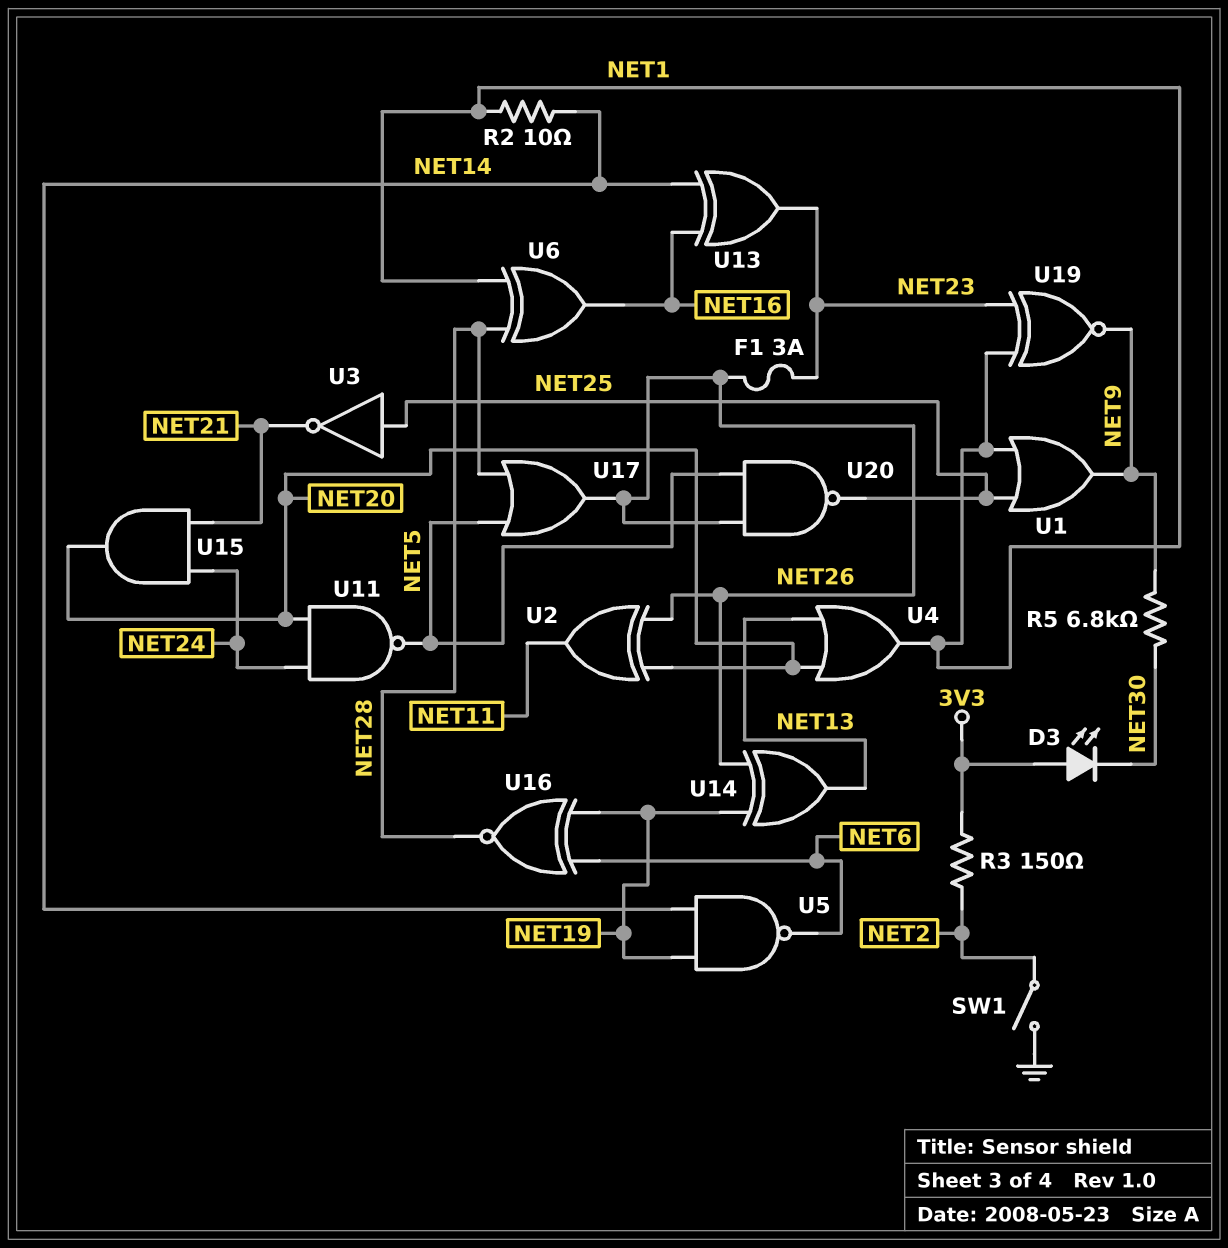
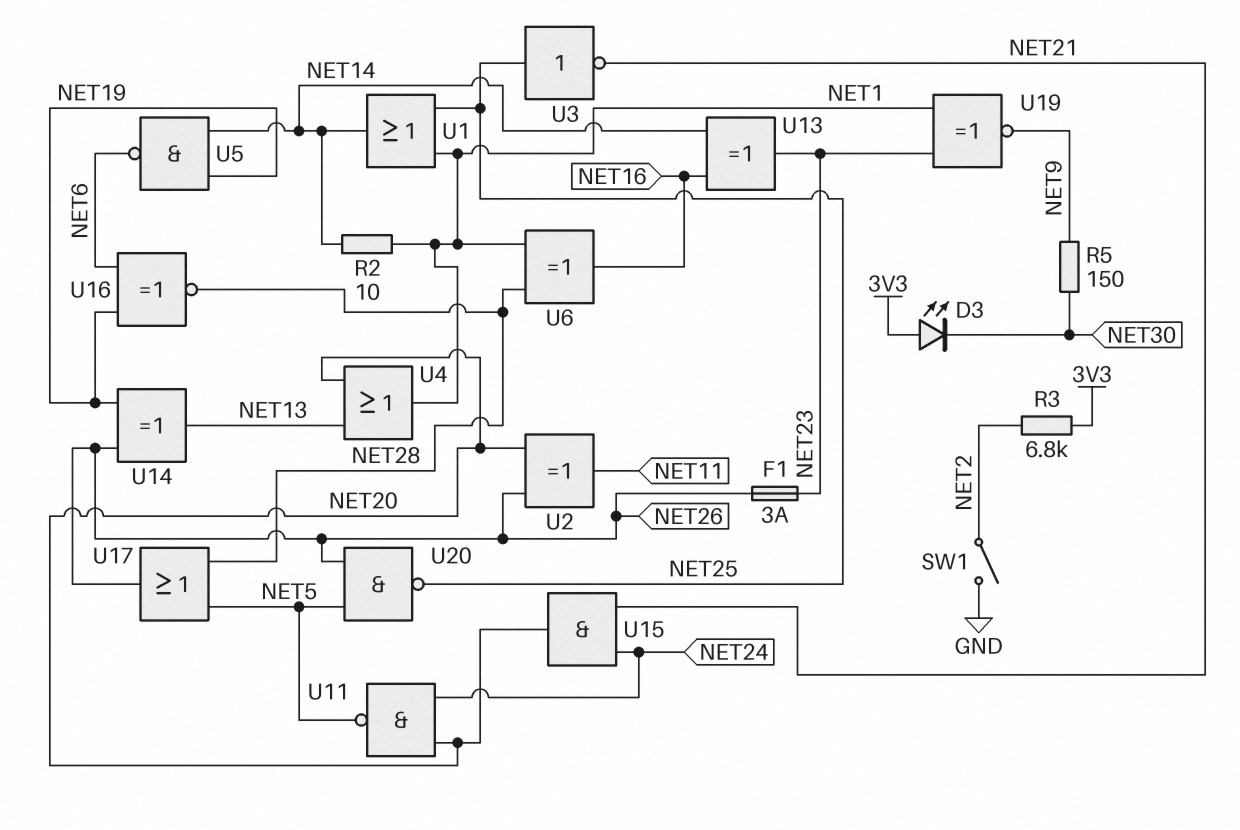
R3: 150 (3V3, NET2) -> 6.8k (3V3, NET2)
R5: 6.8k (NET9, NET30) -> 150 (NET9, NET30)
U1: OR (in NET1, in NET25, out NET9) -> OR (in NET1, in NET25, out NET14)

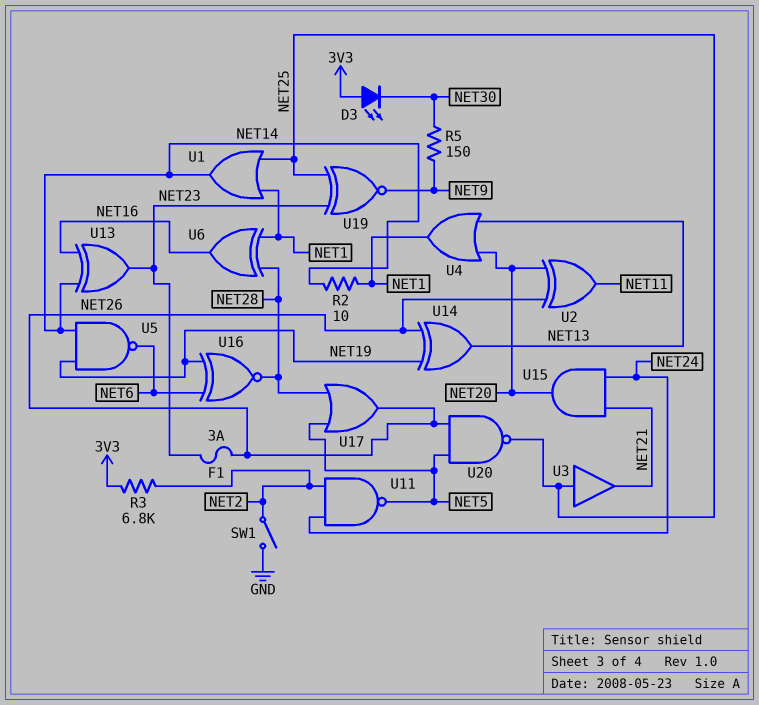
U3: NOT (in NET25, out NET21) -> buffer (in NET25, out NET21)
U11: NAND (in NET20, in NET24, out NET5) -> NAND (in NET2, in NET24, out NET5)
U19: XNOR (in NET1, in NET23, out NET9) -> XNOR (in NET23, in NET25, out NET9)

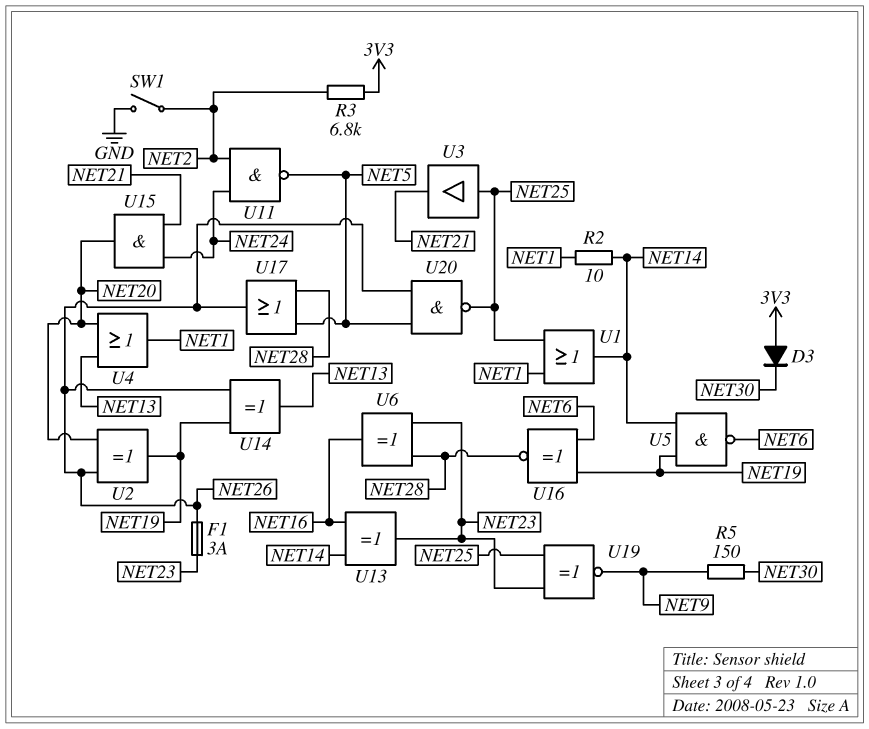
D3: LED (A 3V3, K NET30) -> diode (A 3V3, K NET30)
U2: XOR (in NET20, in NET26, out NET11) -> XOR (in NET20, in NET26, out NET19)
U6: XOR (in NET1, in NET28, out NET16) -> XOR (in NET23, in NET28, out NET16)

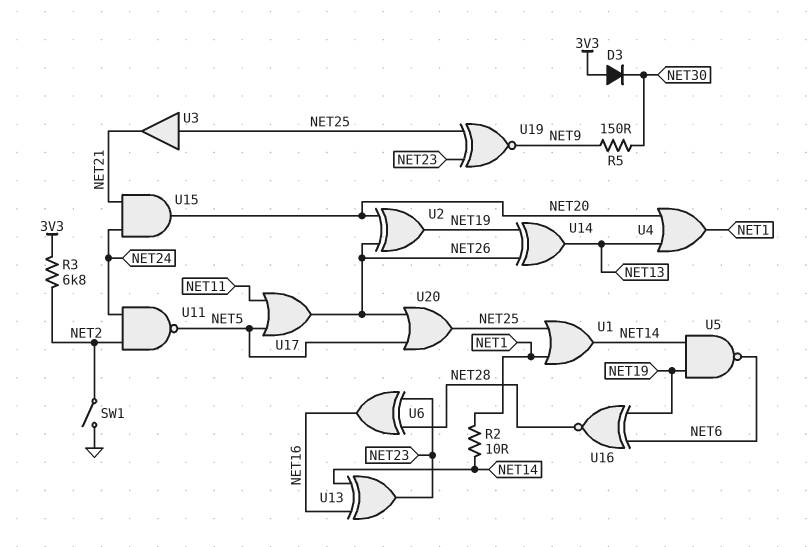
F1: 3A (NET23, NET26) -> none
U17: OR (in NET5, in NET28, out NET26) -> OR (in NET5, in NET11, out NET26)
U20: NAND (in NET5, in NET26, out NET25) -> OR (in NET5, in NET26, out NET25)

